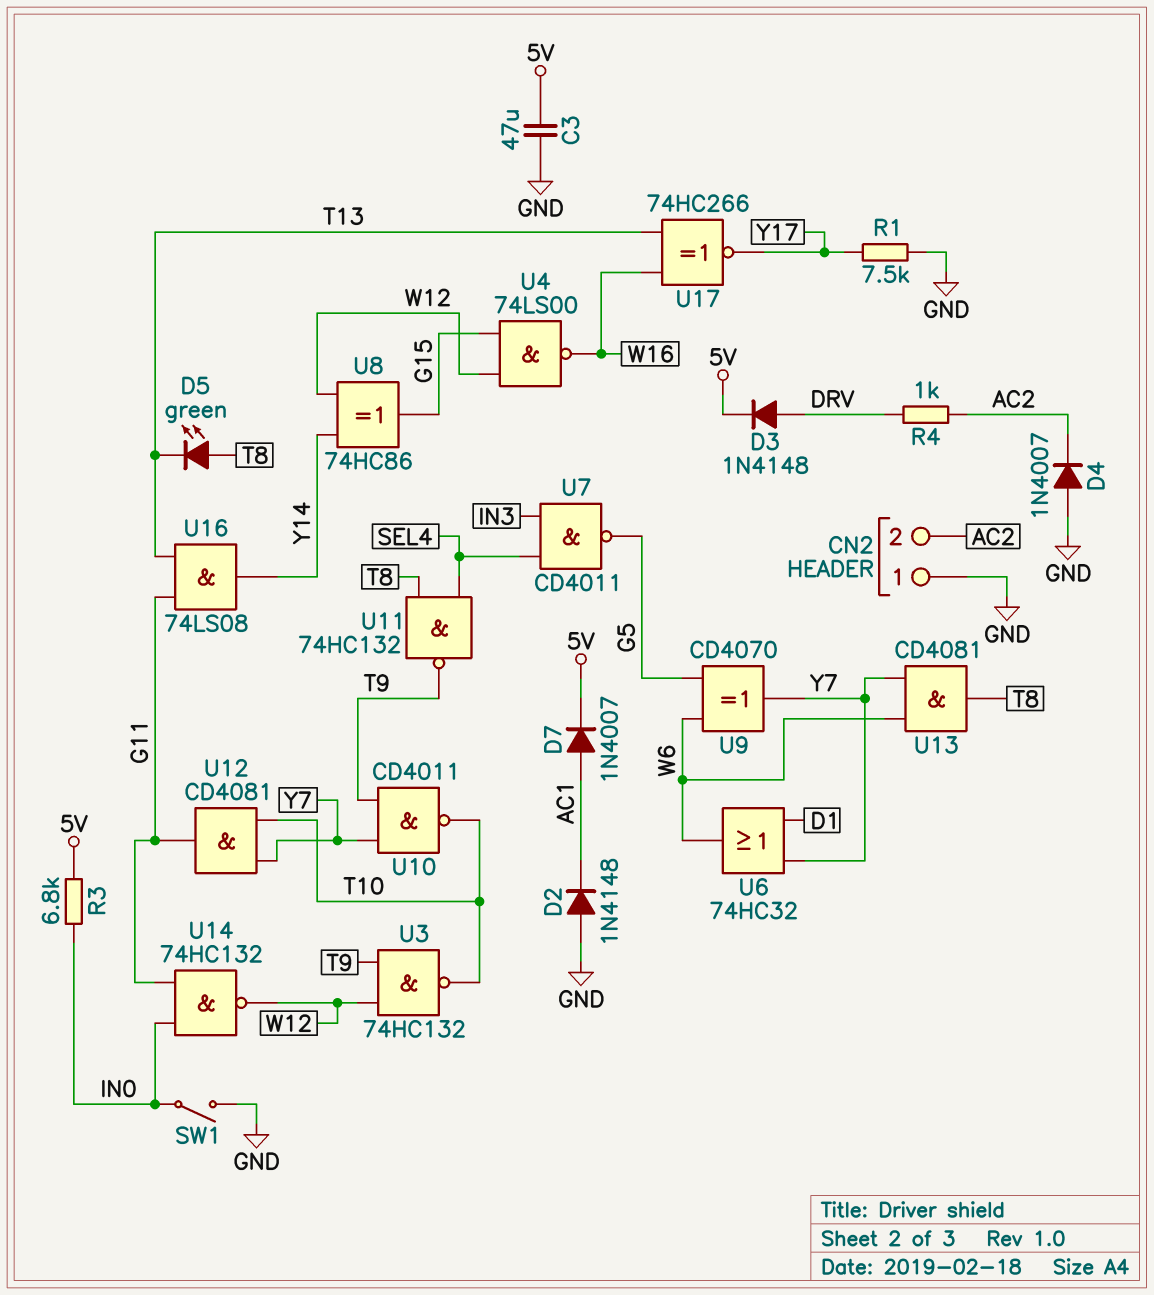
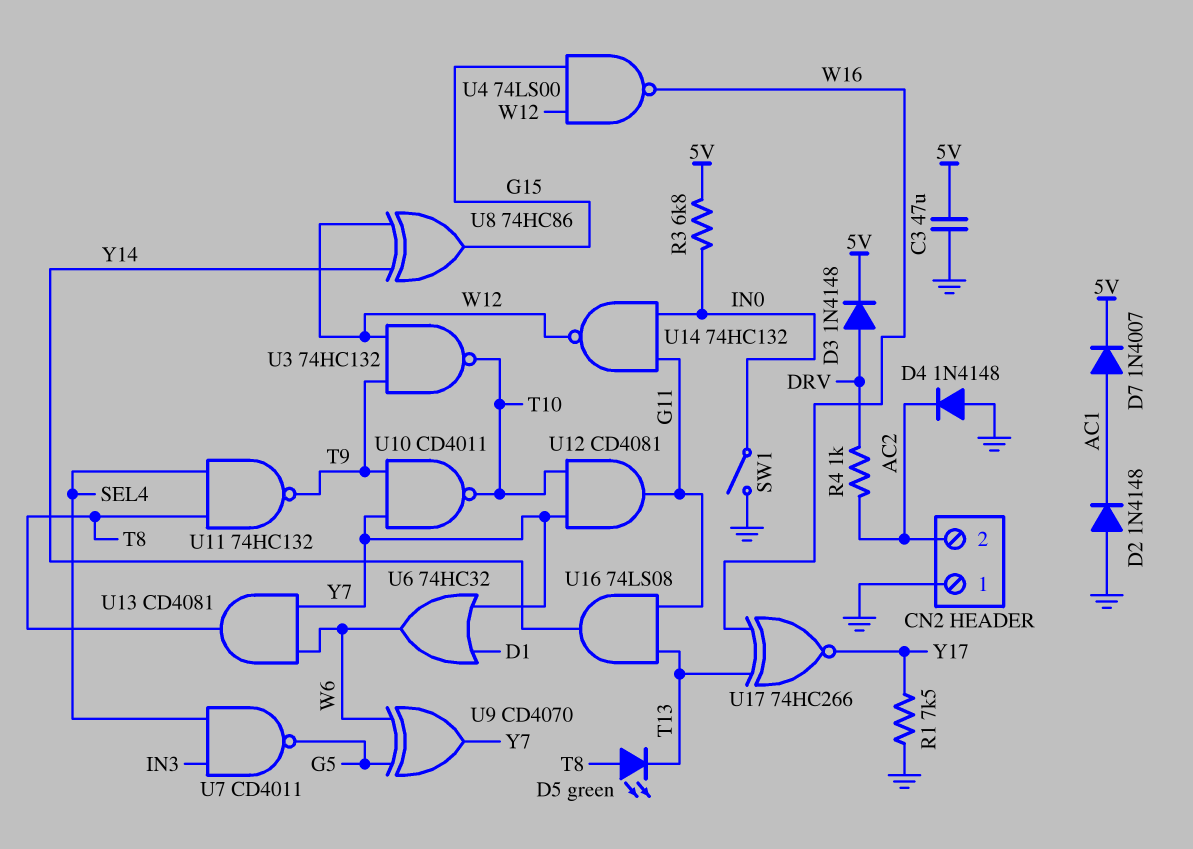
D4: diode 1N4007 (A GND, K AC2) -> diode 1N4148 (A GND, K AC2)

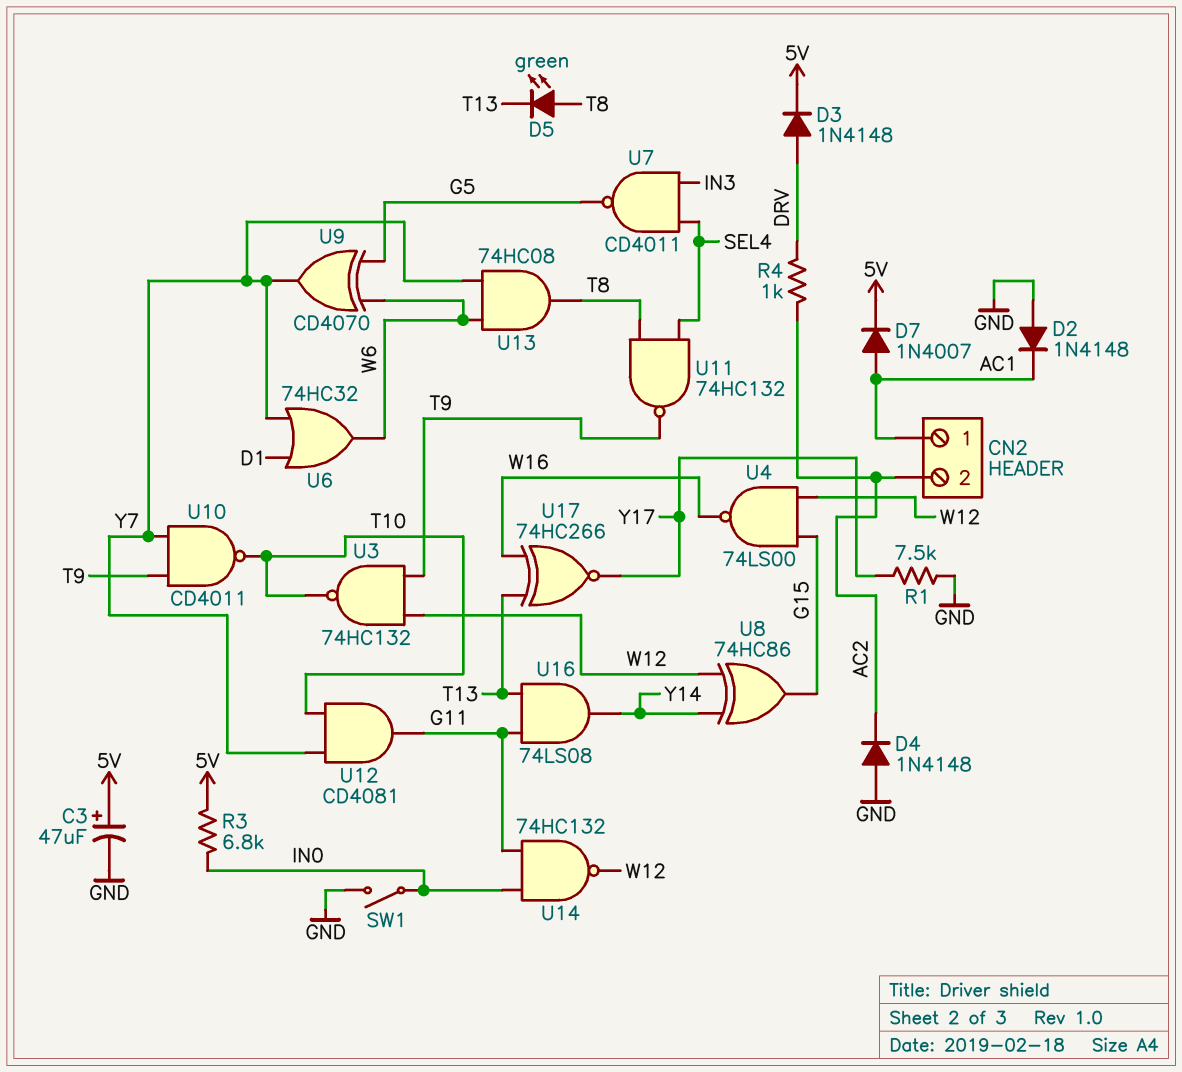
C3: 47uF (5V, GND) -> 47uF (plus 5V, minus GND)
CN2 pin 1: GND -> AC1
U13: AND CD4081 (in W6, in Y7, out T8) -> AND 74HC08 (in W6, in Y7, out T8)

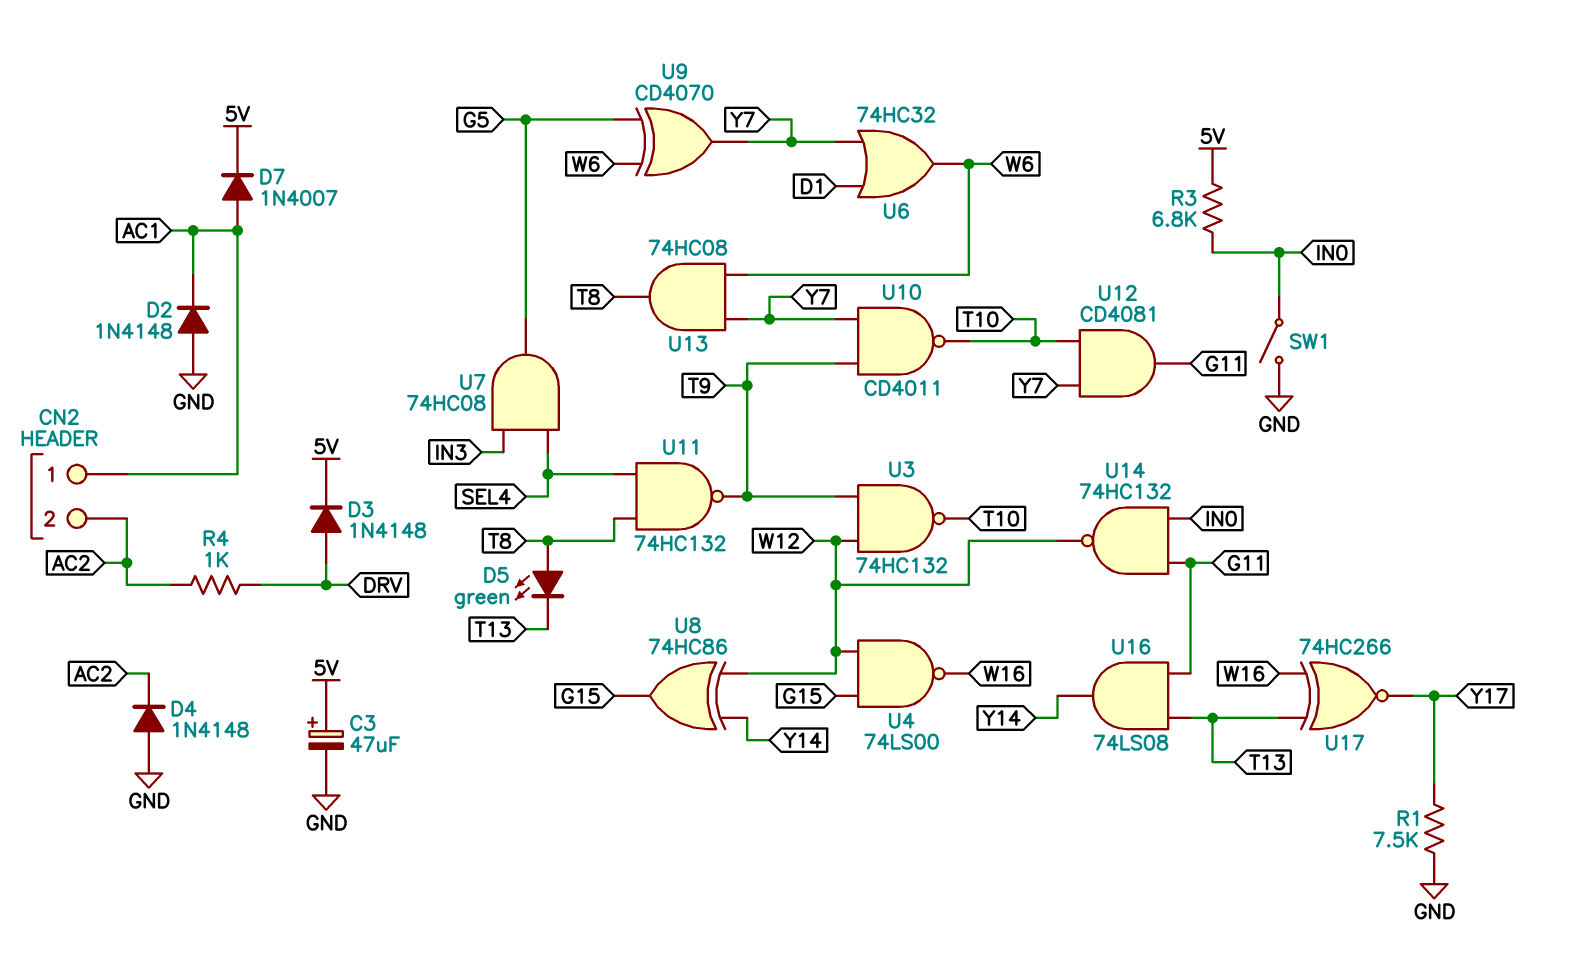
U7: NAND CD4011 (in IN3, in SEL4, out G5) -> AND 74HC08 (in IN3, in SEL4, out G5)

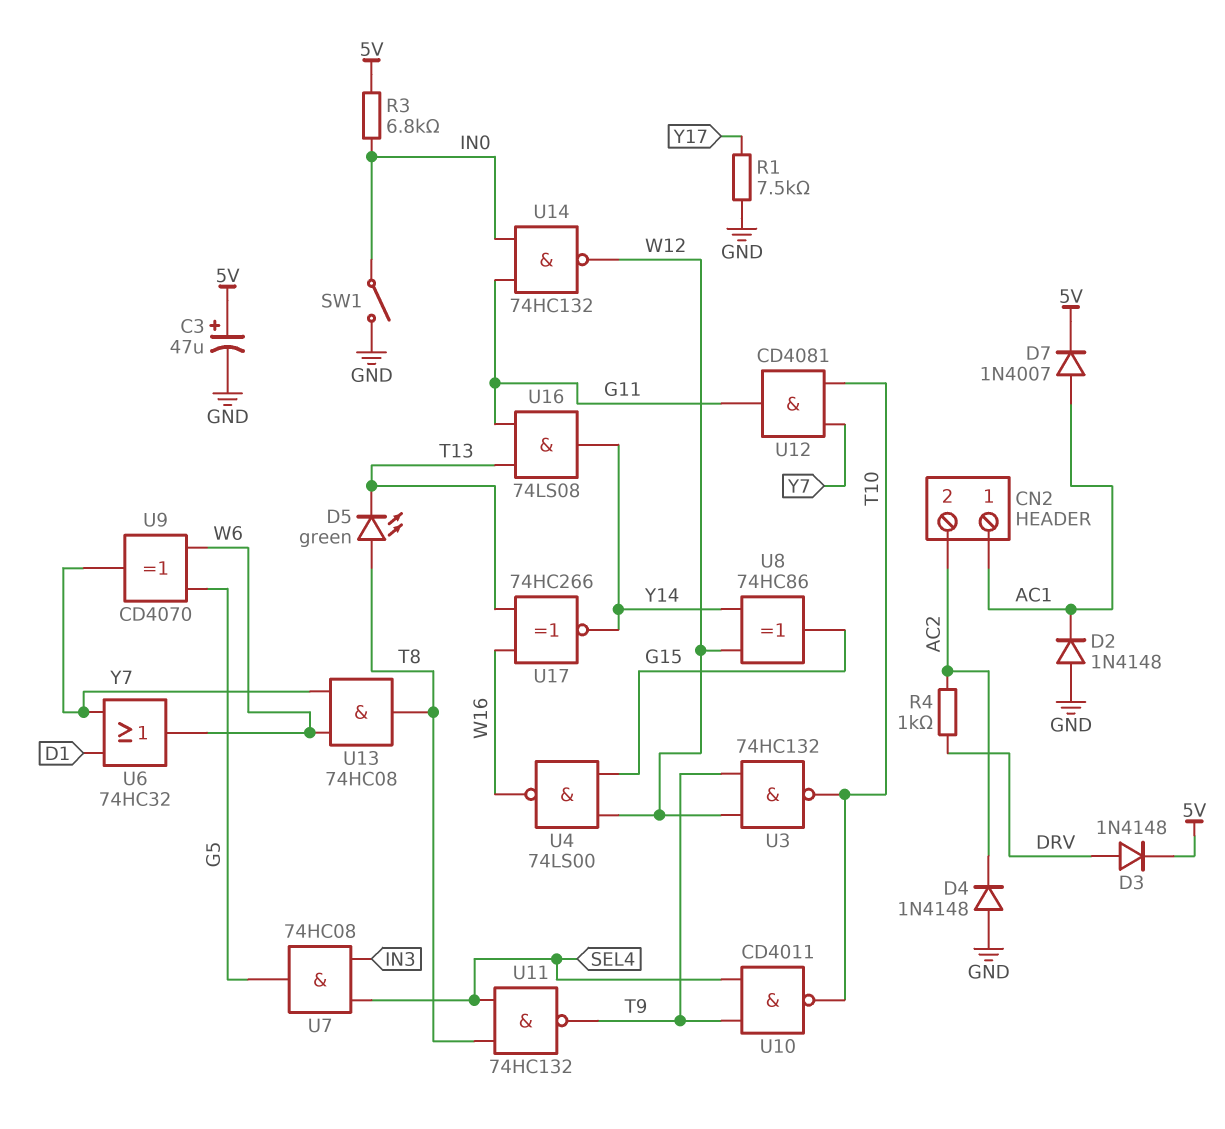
U10: NAND CD4011 (in T9, in Y7, out T10) -> NAND CD4011 (in SEL4, in T9, out T10)
U17: XNOR 74HC266 (in T13, in W16, out Y17) -> XNOR 74HC266 (in T13, in W16, out Y14)

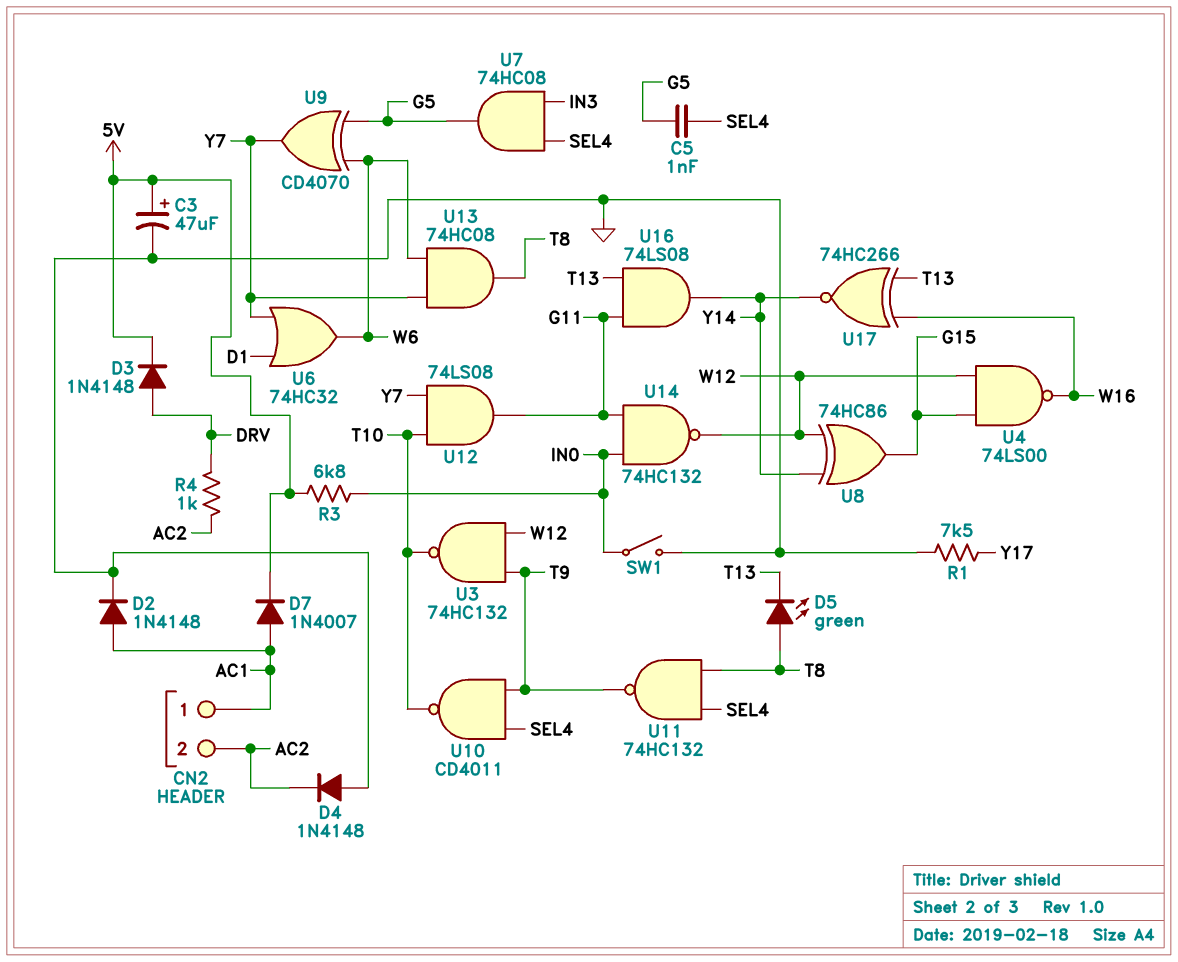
C5: none -> 1nF (G5, SEL4)
D2: diode 1N4148 (A GND, K AC1) -> diode 1N4148 (A AC1, K GND)
U12: AND CD4081 (in T10, in Y7, out G11) -> AND 74LS08 (in T10, in Y7, out G11)

